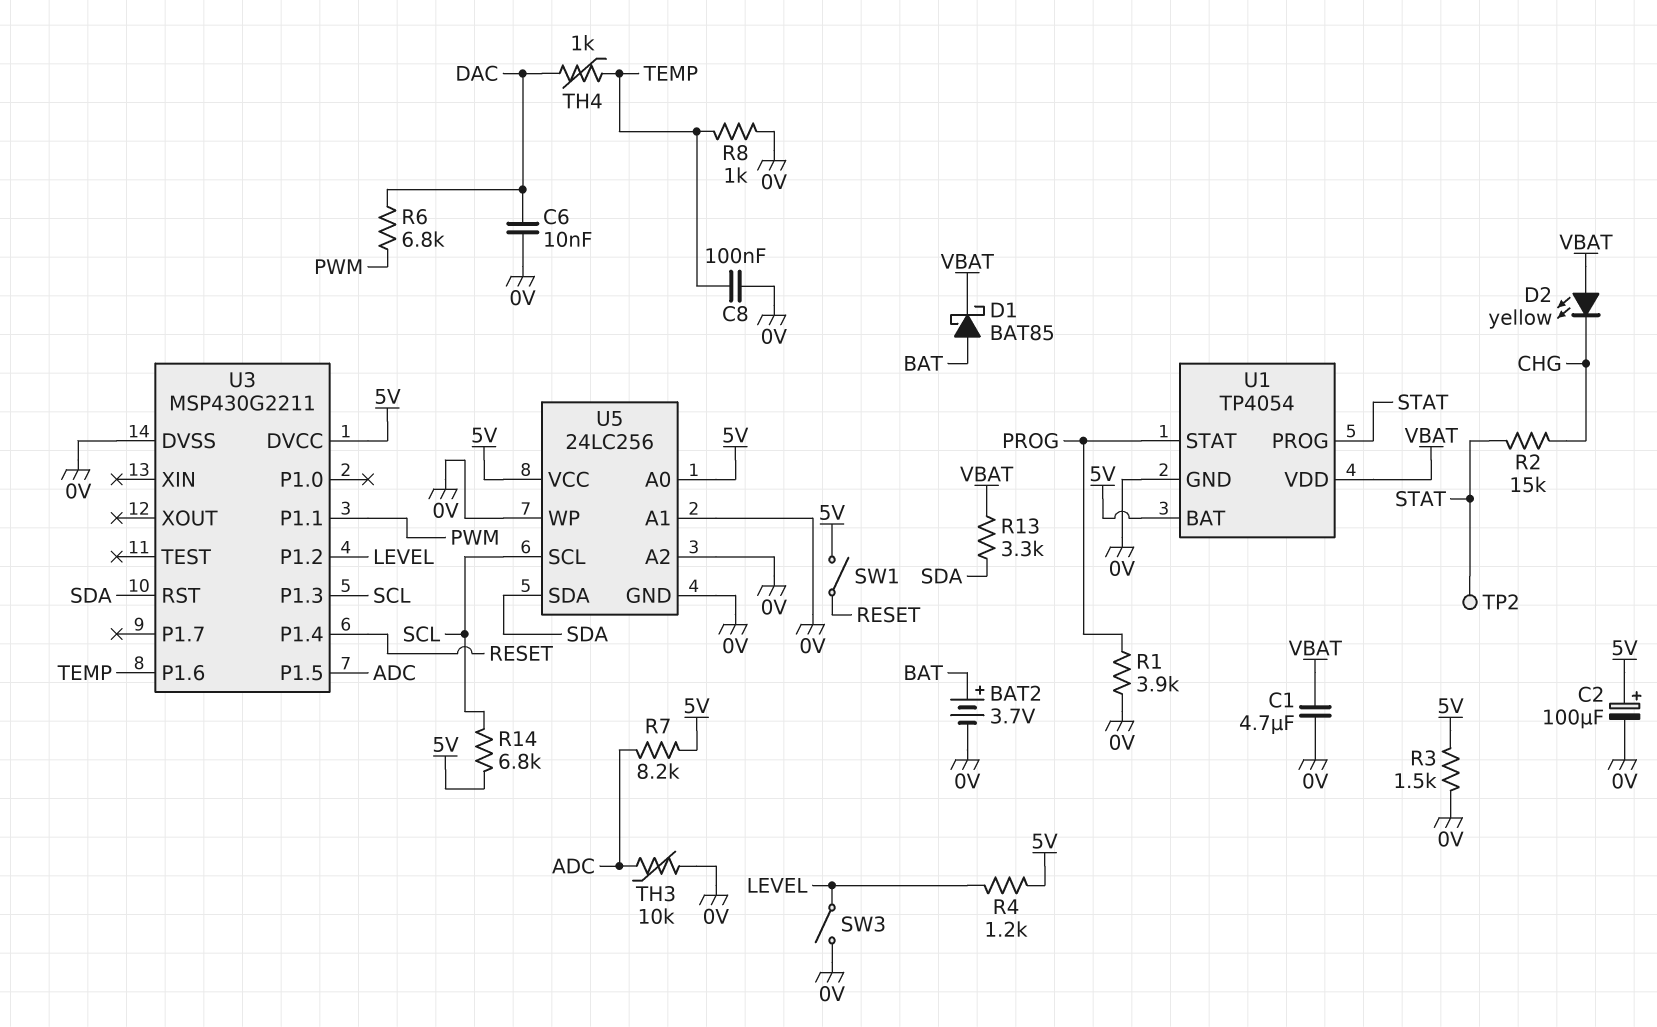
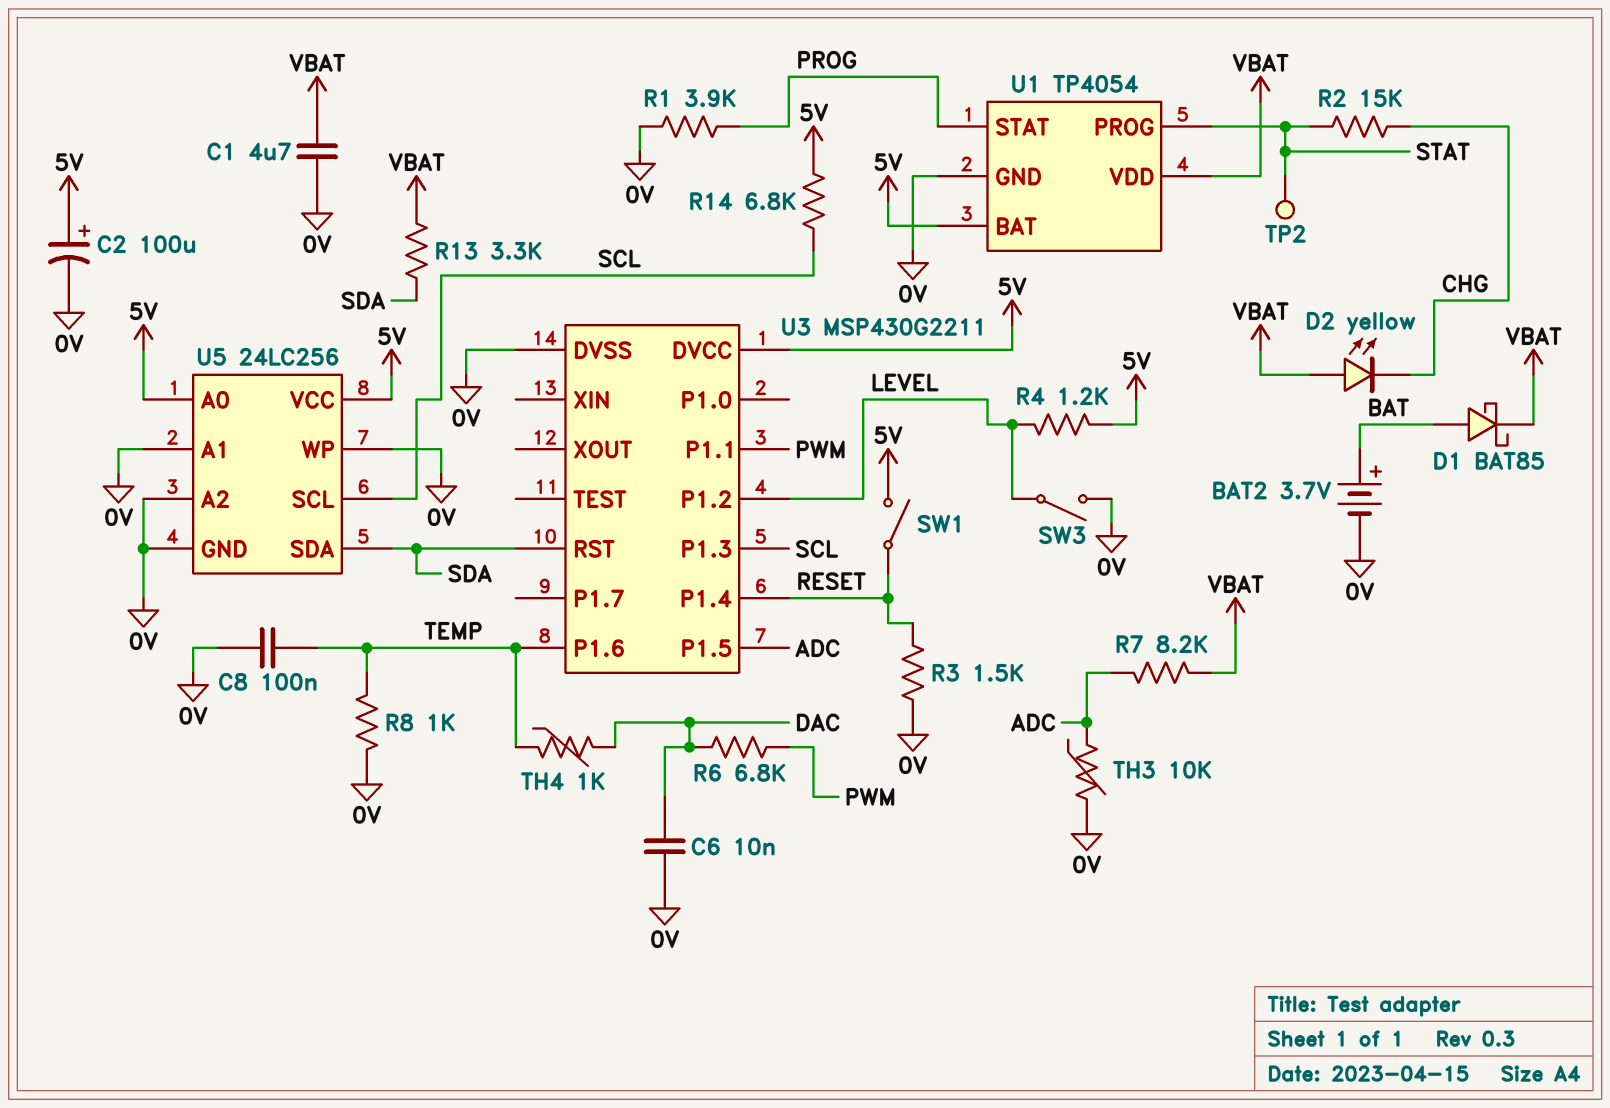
R3: 1.5k (0V, 5V) -> 1.5k (0V, RESET)
R7: 8.2k (5V, ADC) -> 8.2k (ADC, VBAT)

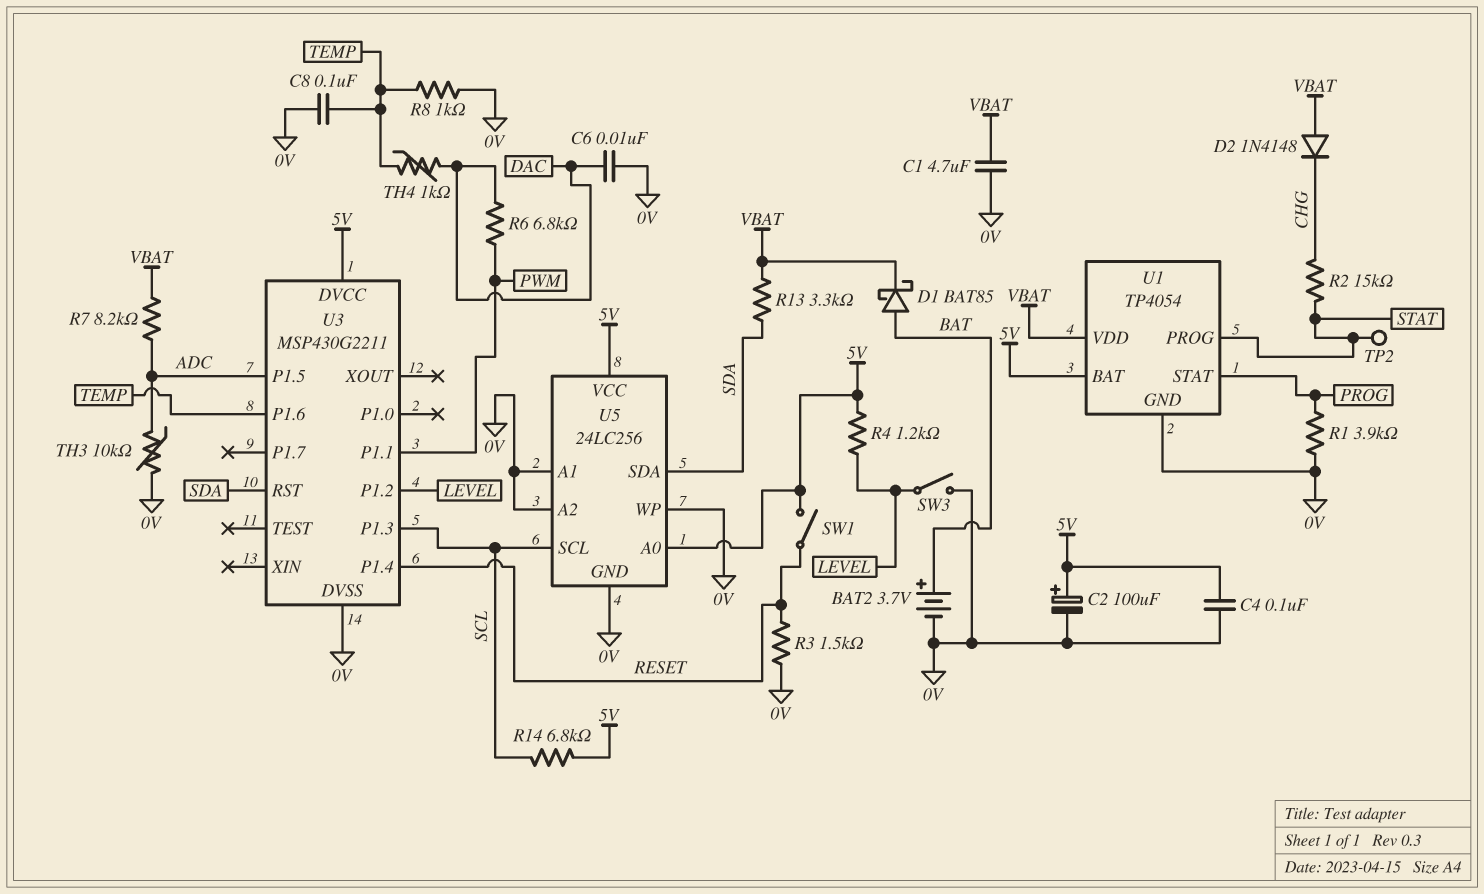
C4: none -> 100nF (0V, 5V)
D2: LED yellow (A VBAT, K CHG) -> diode 1N4148 (A VBAT, K CHG)

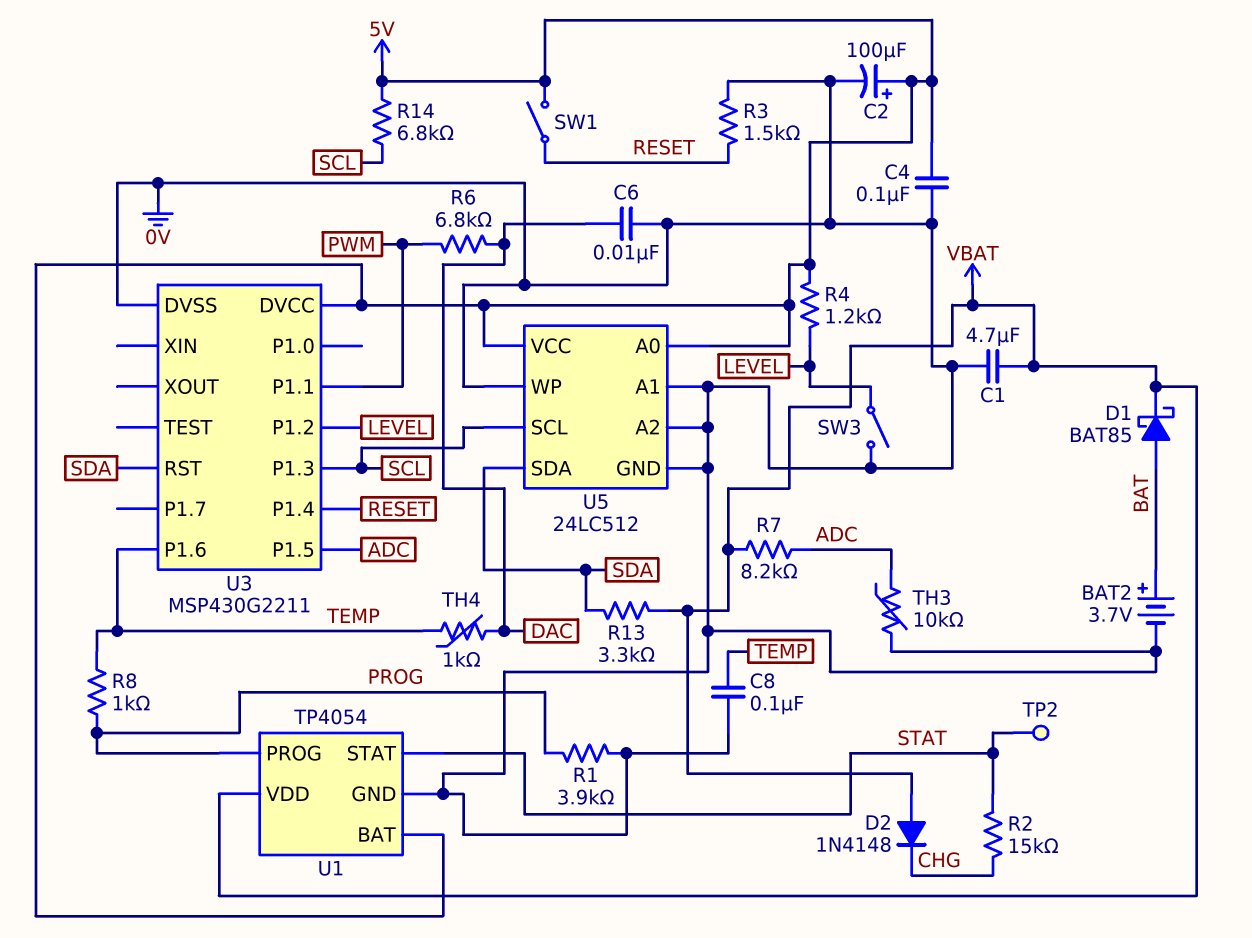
R8: 1k (0V, TEMP) -> 1k (PROG, TEMP)
U1 pin PROG: STAT -> PROG
U1 pin STAT: PROG -> STAT
U5: 24LC256 -> 24LC512

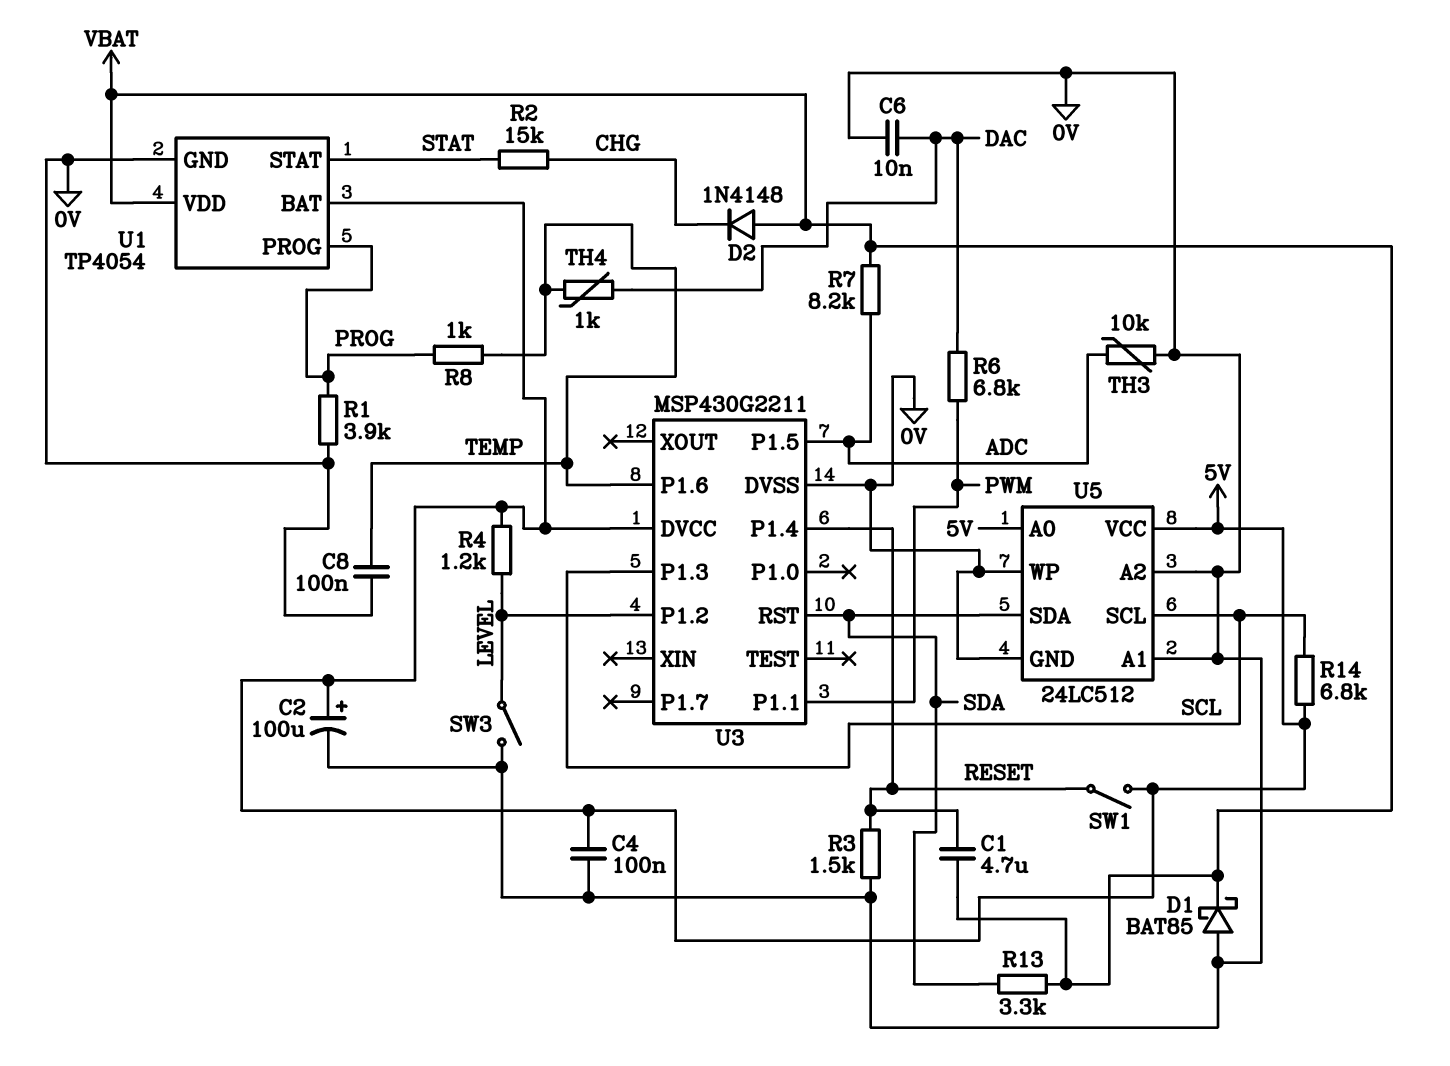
BAT2: 3.7V (plus BAT, minus 0V) -> none
C1: 4.7uF (0V, VBAT) -> 4.7uF (RESET, VBAT)
D1: schottky BAT85 (A BAT, K VBAT) -> schottky BAT85 (A 0V, K VBAT)
TP2: test point (STAT) -> none

